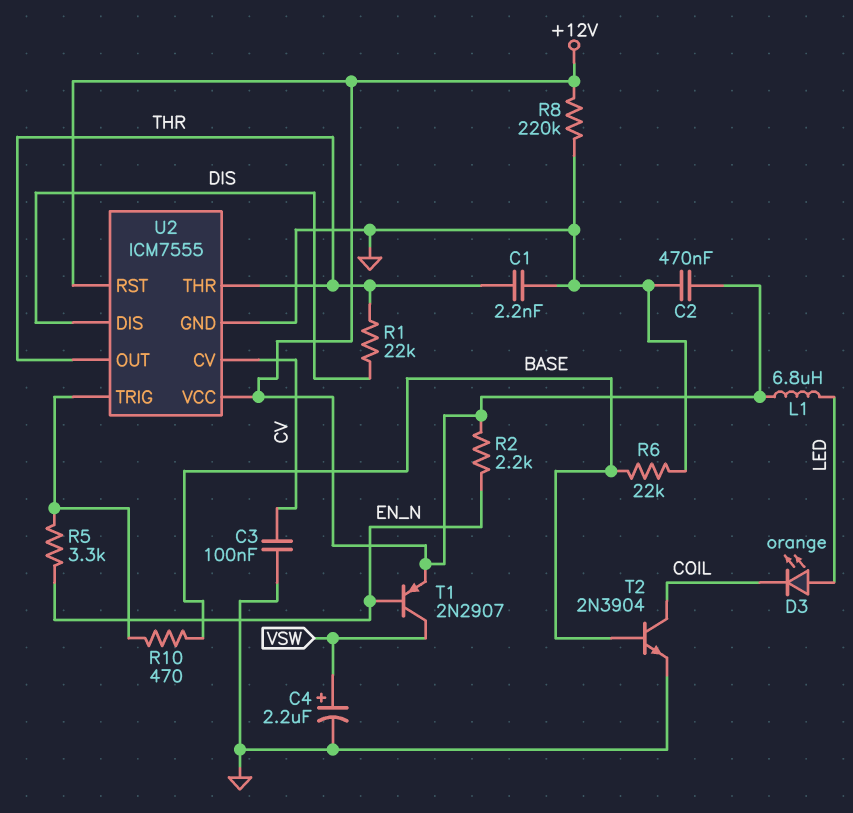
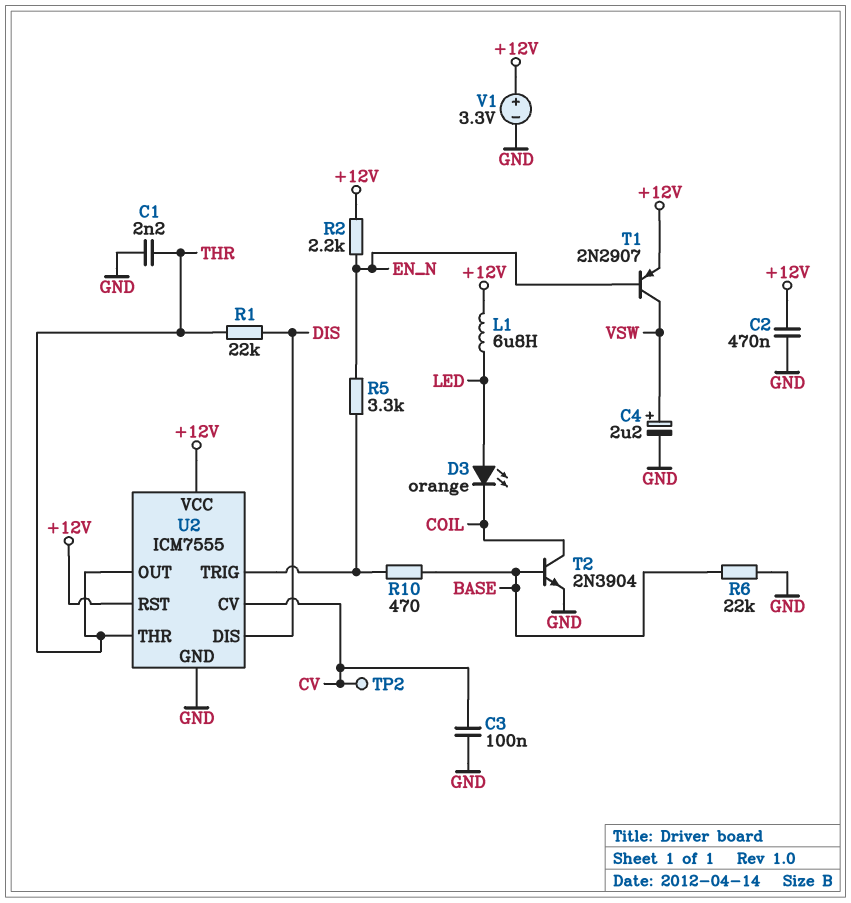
R8: 220k (+12V, GND) -> none
TP2: none -> test point (CV)
V1: none -> 3.3V (plus +12V, minus GND)

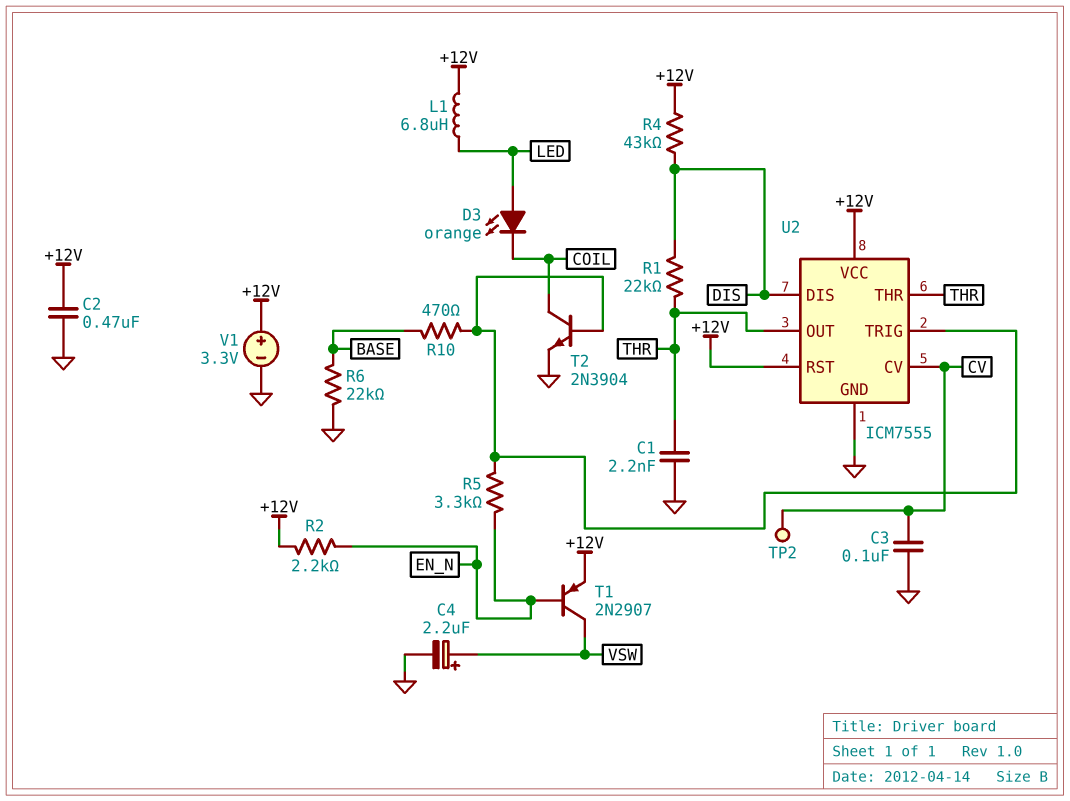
R4: none -> 43k (+12V, DIS)
T2: NPN 2N3904 (B BASE, C COIL, E GND) -> NPN 2N3904 (B U2/TRIG, C COIL, E GND)

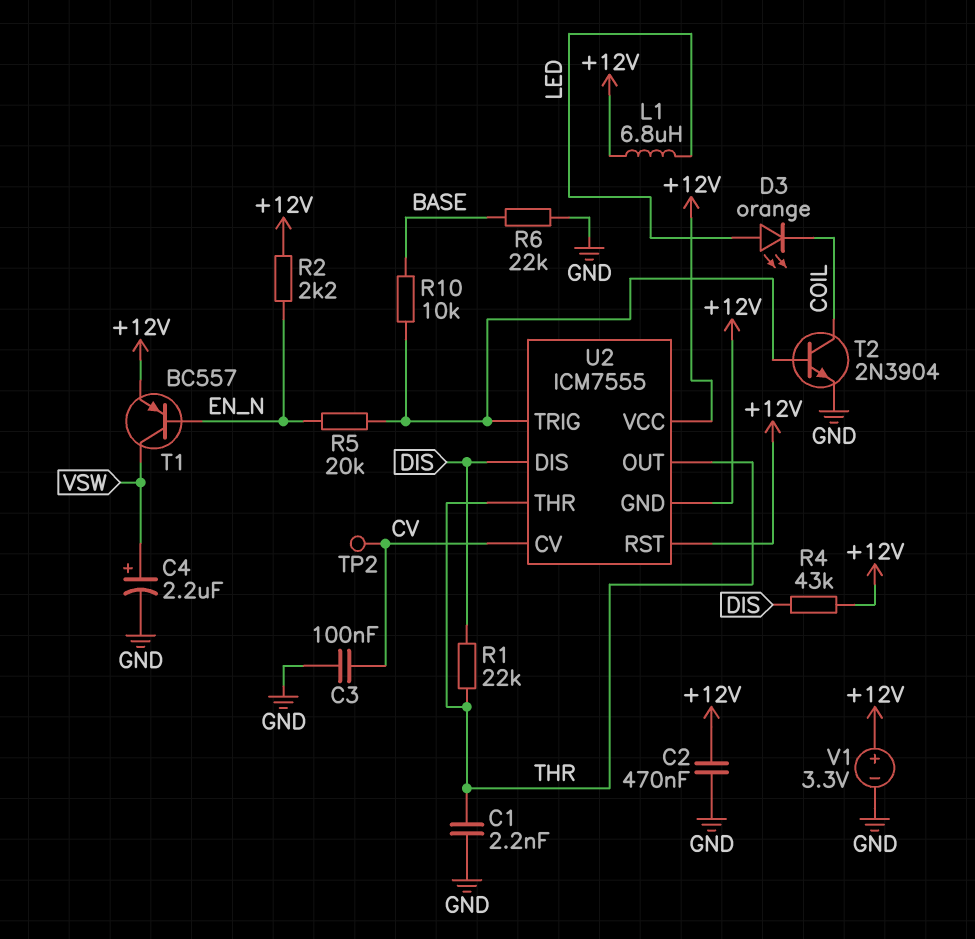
R5: 3.3k (EN_N, U2/TRIG) -> 20k (EN_N, U2/TRIG)
R10: 470 (BASE, U2/TRIG) -> 10k (BASE, U2/TRIG)
T1: PNP 2N2907 (B EN_N, C VSW, E +12V) -> PNP BC557 (B EN_N, C VSW, E +12V)
U2 pin GND: GND -> +12V

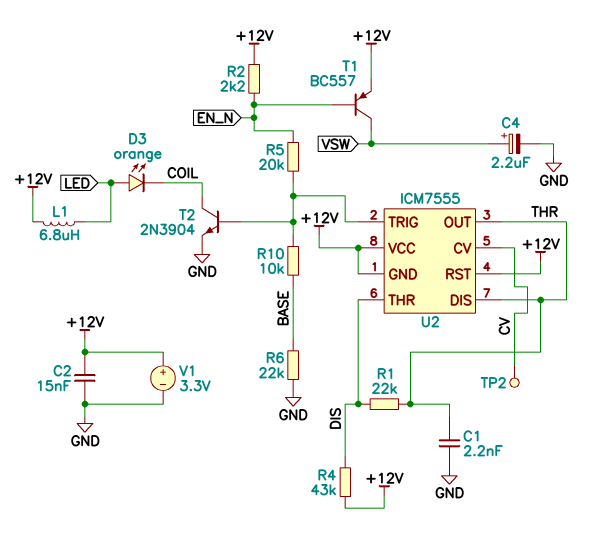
C2: 470nF (+12V, GND) -> 15nF (+12V, GND)
C3: 100nF (CV, GND) -> none
U2 pin DIS: DIS -> THR
U2 pin THR: THR -> DIS

